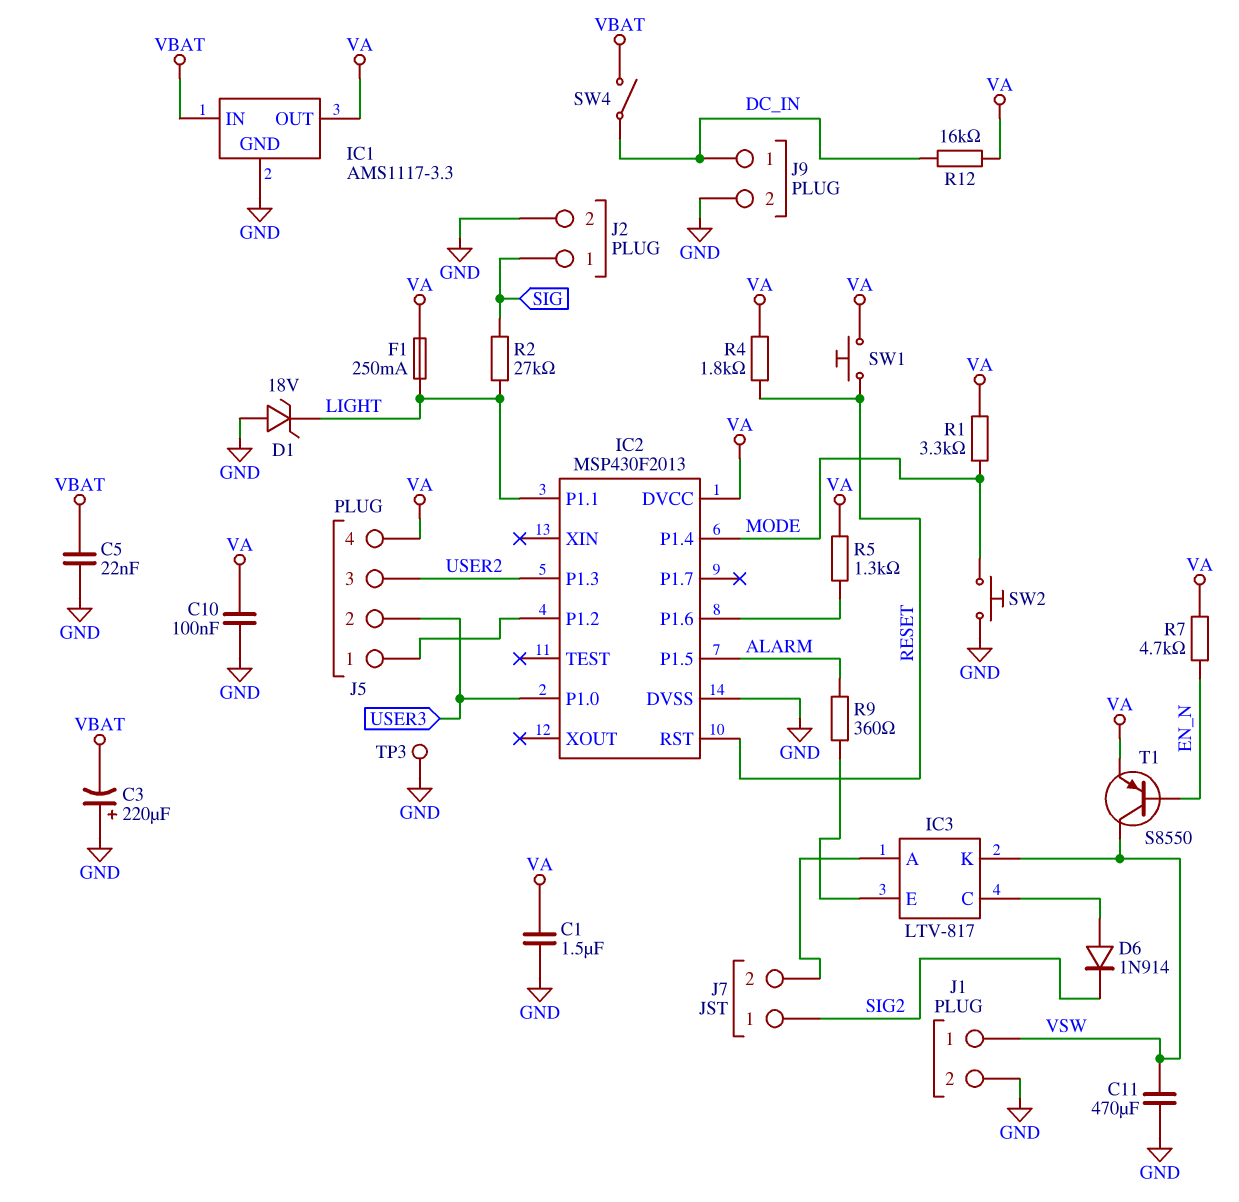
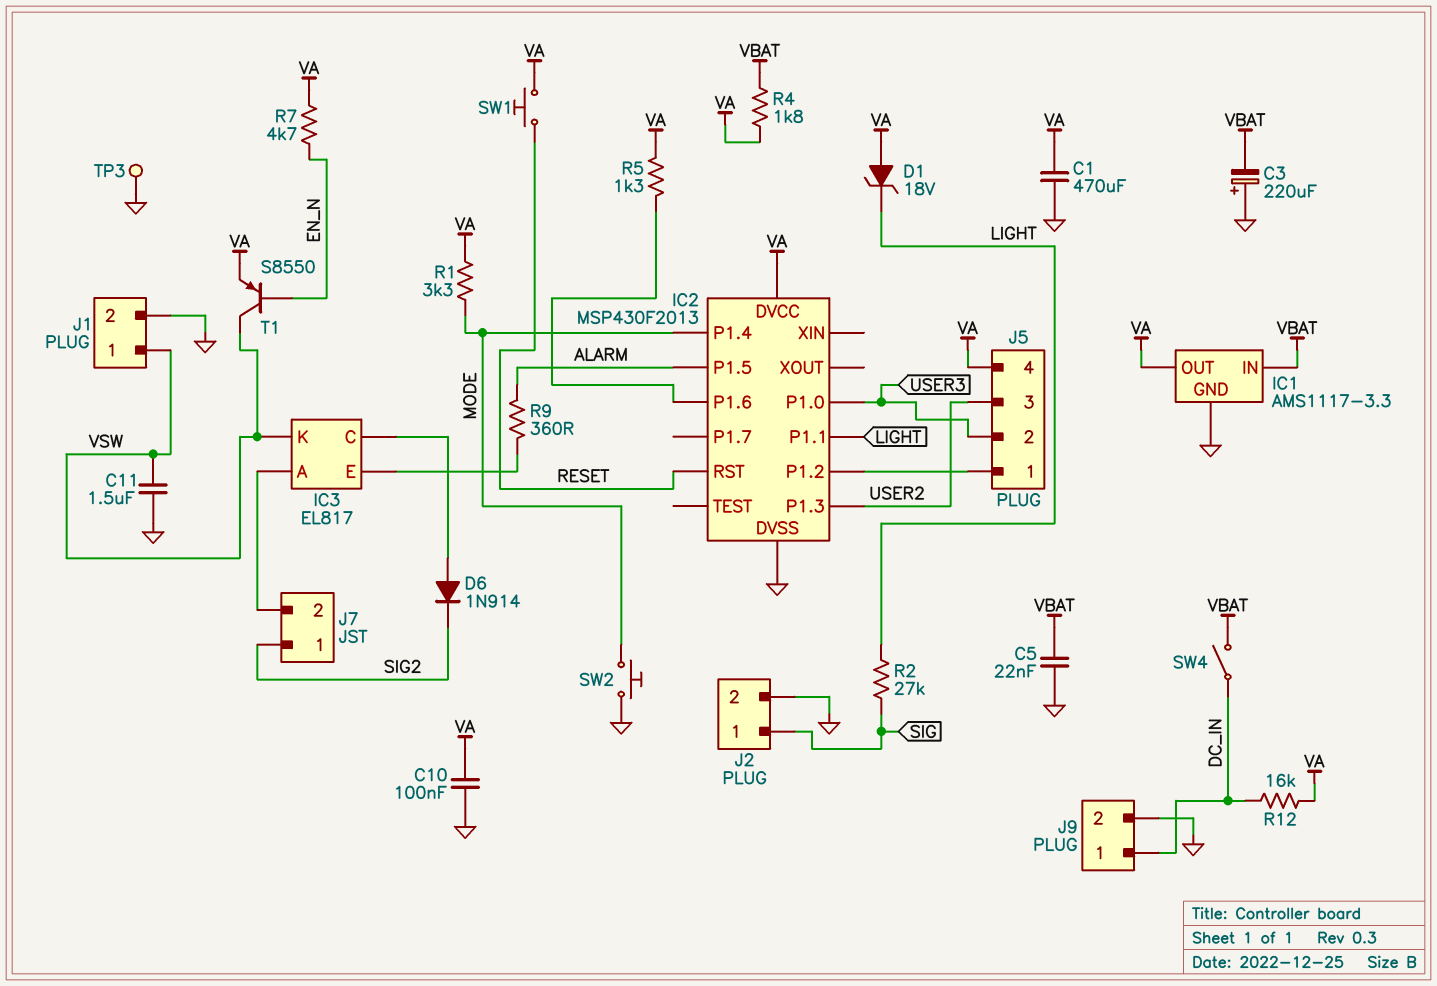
C1: 1.5uF (GND, VA) -> 470uF (GND, VA)
C11: 470uF (GND, VSW) -> 1.5uF (GND, VSW)
D1: zener 18V (A GND, K LIGHT) -> zener 18V (A VA, K LIGHT)
F1: 250mA (LIGHT, VA) -> none
IC3: LTV-817 -> EL817
R4: 1.8k (RESET, VA) -> 1.8k (VA, VBAT)

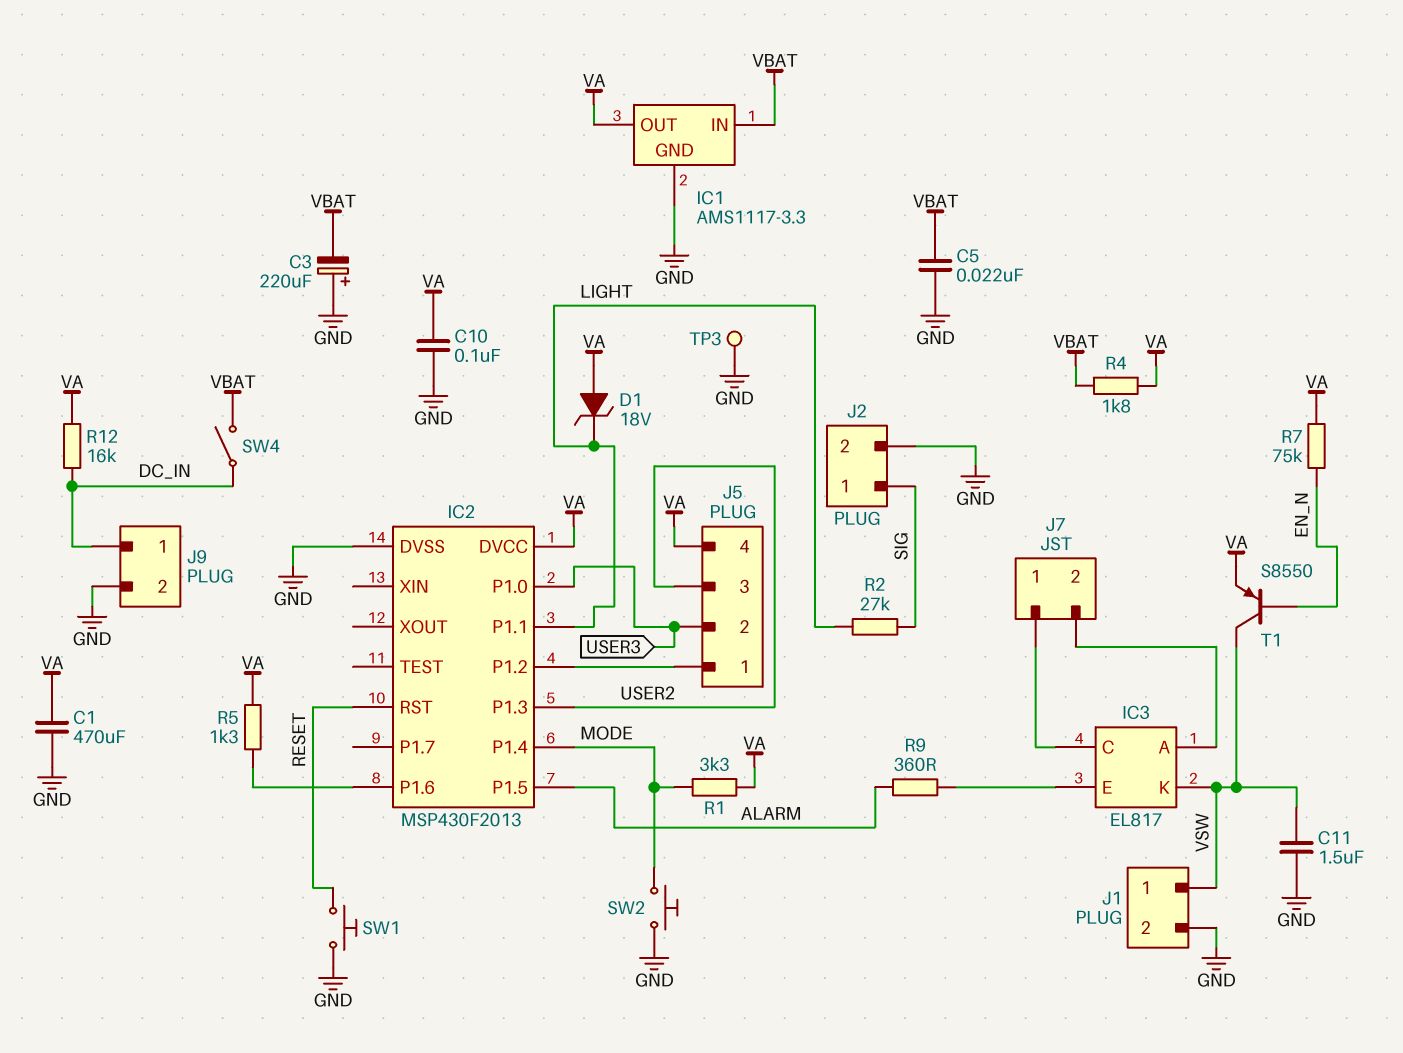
D6: diode 1N914 (A IC3/C, K SIG2) -> none
J7 pin 1: SIG2 -> IC3/C
R7: 4.7k (EN_N, VA) -> 75k (EN_N, VA)
SW1: button (RESET, VA) -> button (GND, RESET)

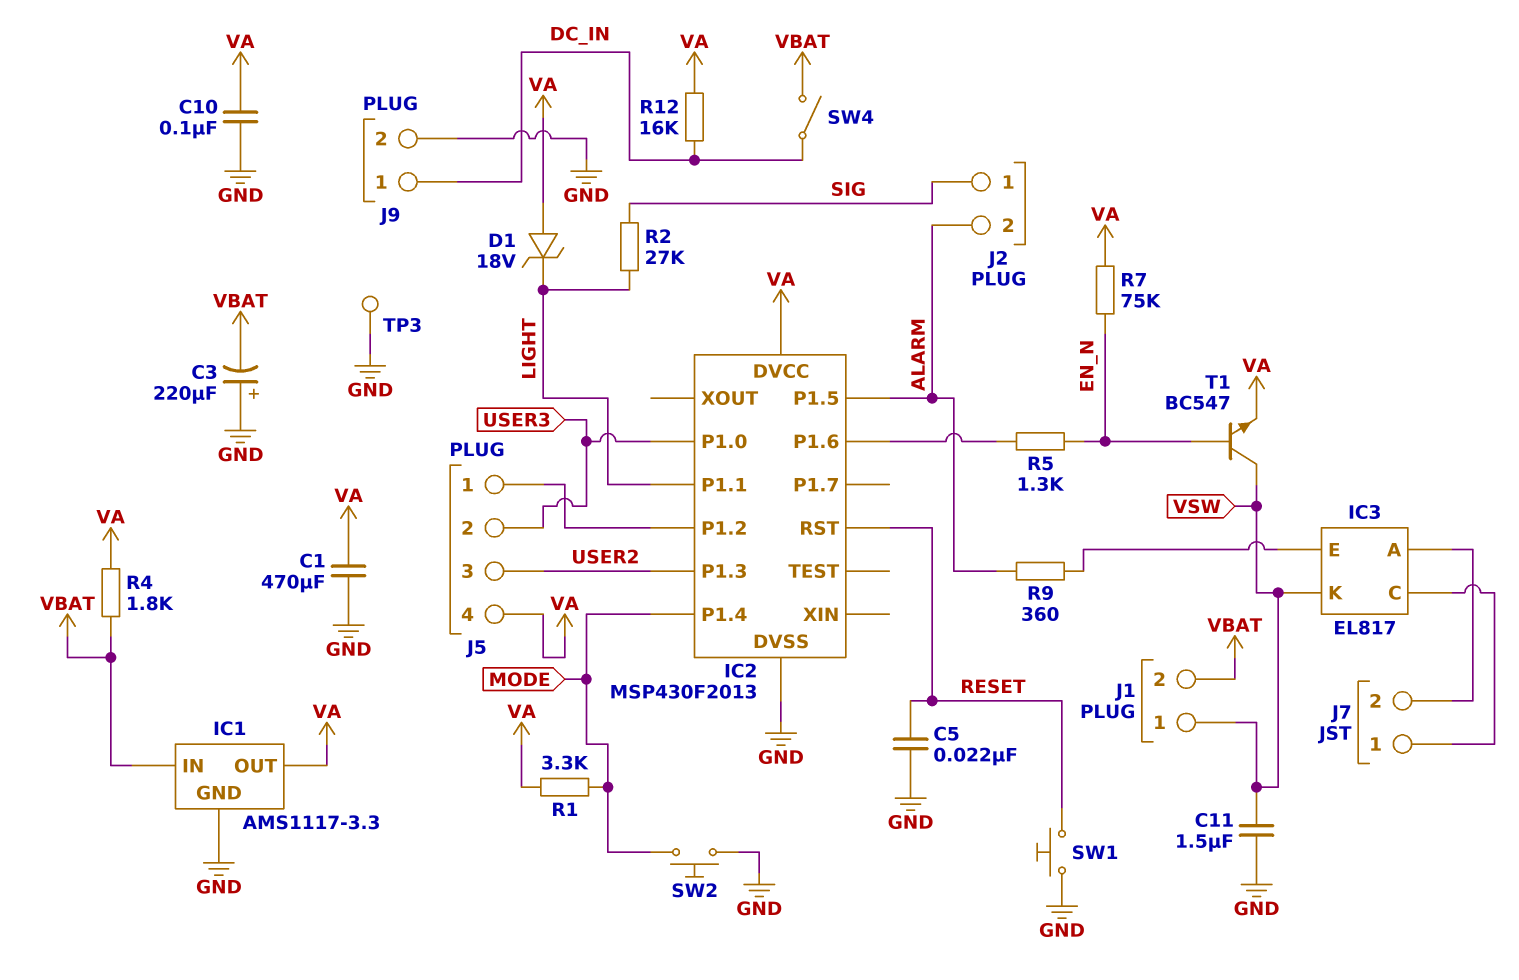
C5: 22nF (GND, VBAT) -> 22nF (GND, RESET)
J1 pin 2: GND -> VBAT
J2 pin 2: GND -> ALARM
R5: 1.3k (IC2/P1.6, VA) -> 1.3k (EN_N, IC2/P1.6)
T1: PNP S8550 (B EN_N, C VSW, E VA) -> NPN BC547 (B EN_N, C VSW, E VA)

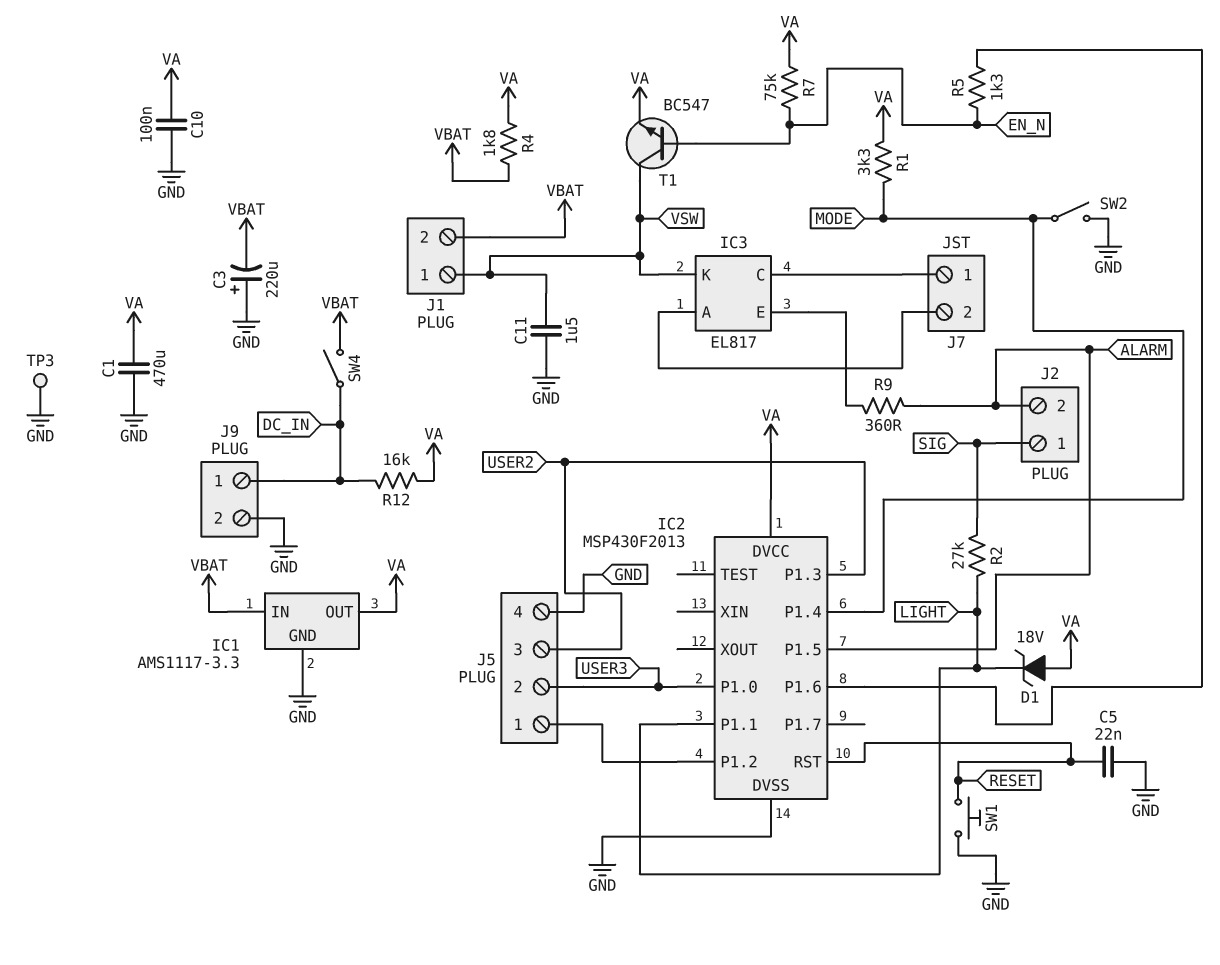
J5 pin 4: VA -> GND
SW2: button (GND, MODE) -> switch (GND, MODE)

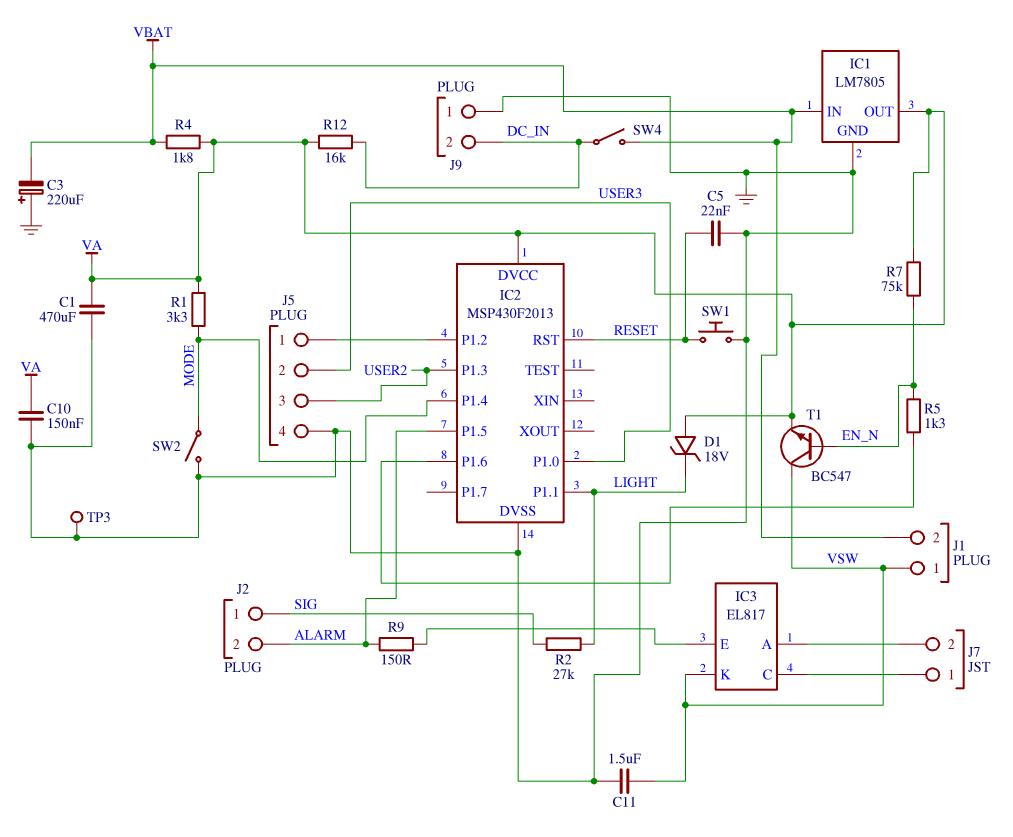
C10: 100nF (GND, VA) -> 150nF (GND, VA)
IC1: AMS1117-3.3 -> LM7805
J9 pin 1: DC_IN -> GND
J9 pin 2: GND -> DC_IN
R9: 360 (ALARM, IC3/E) -> 150 (ALARM, IC3/E)

